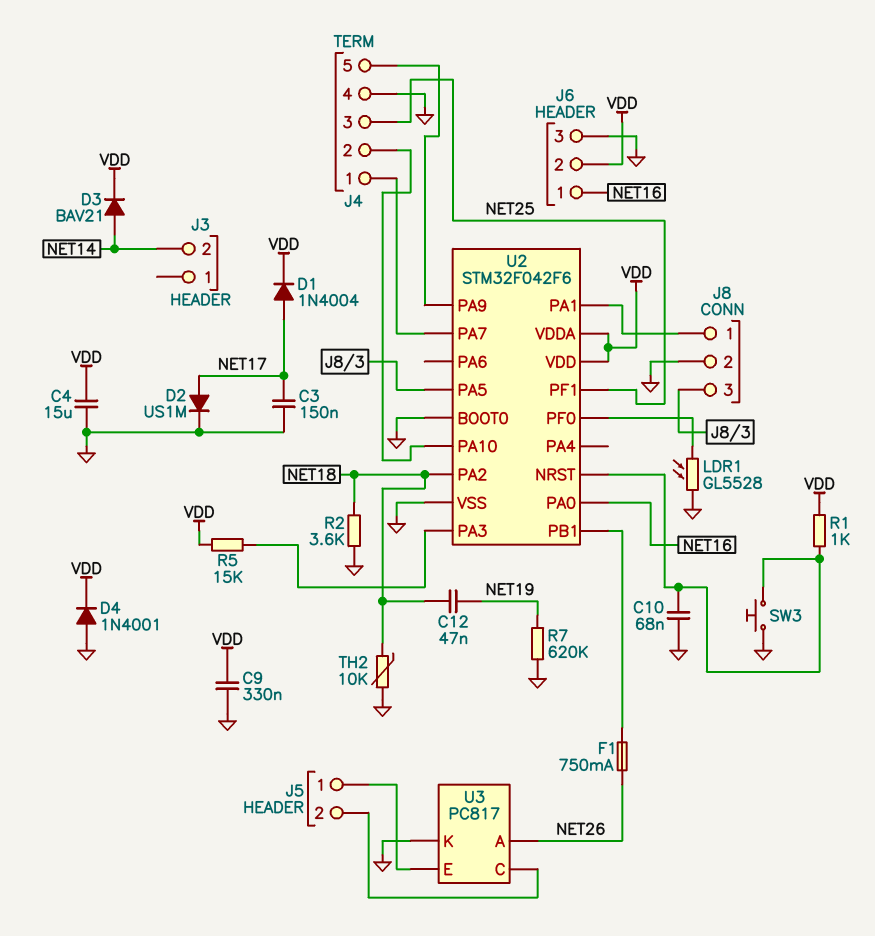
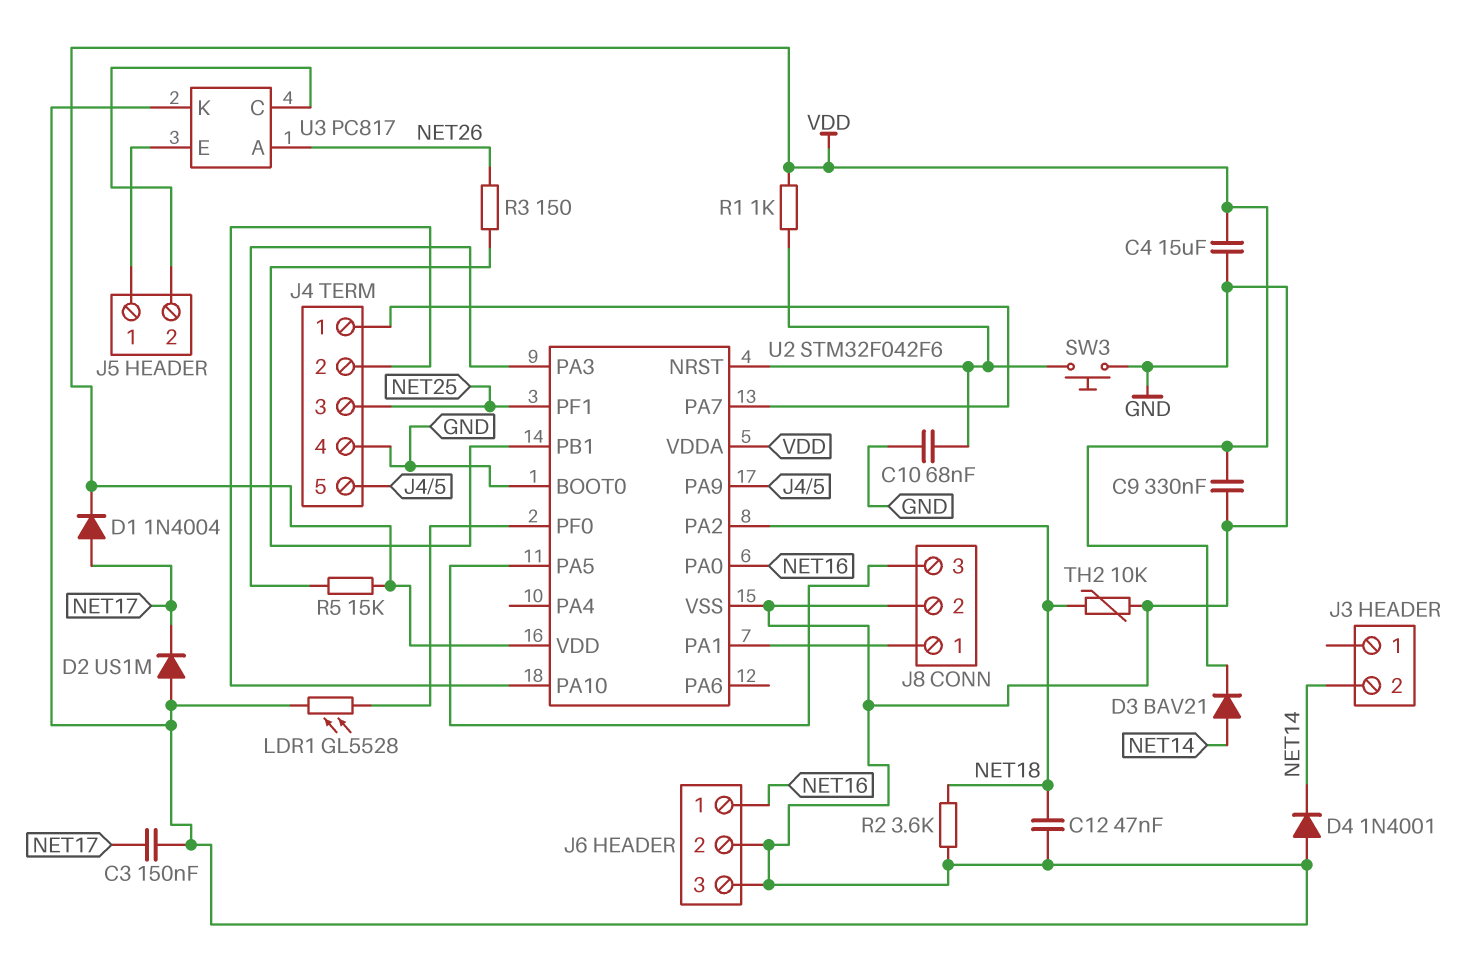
C12: 47nF (NET18, NET19) -> 47nF (GND, NET18)
D2: diode US1M (A NET17, K GND) -> diode US1M (A GND, K NET17)
D4: diode 1N4001 (A GND, K VDD) -> diode 1N4001 (A GND, K NET14)
F1: 750mA (NET26, U2/PB1) -> none
J6 pin 2: VDD -> GND
R3: none -> 150 (NET26, U2/PB1)
R7: 620k (GND, NET19) -> none

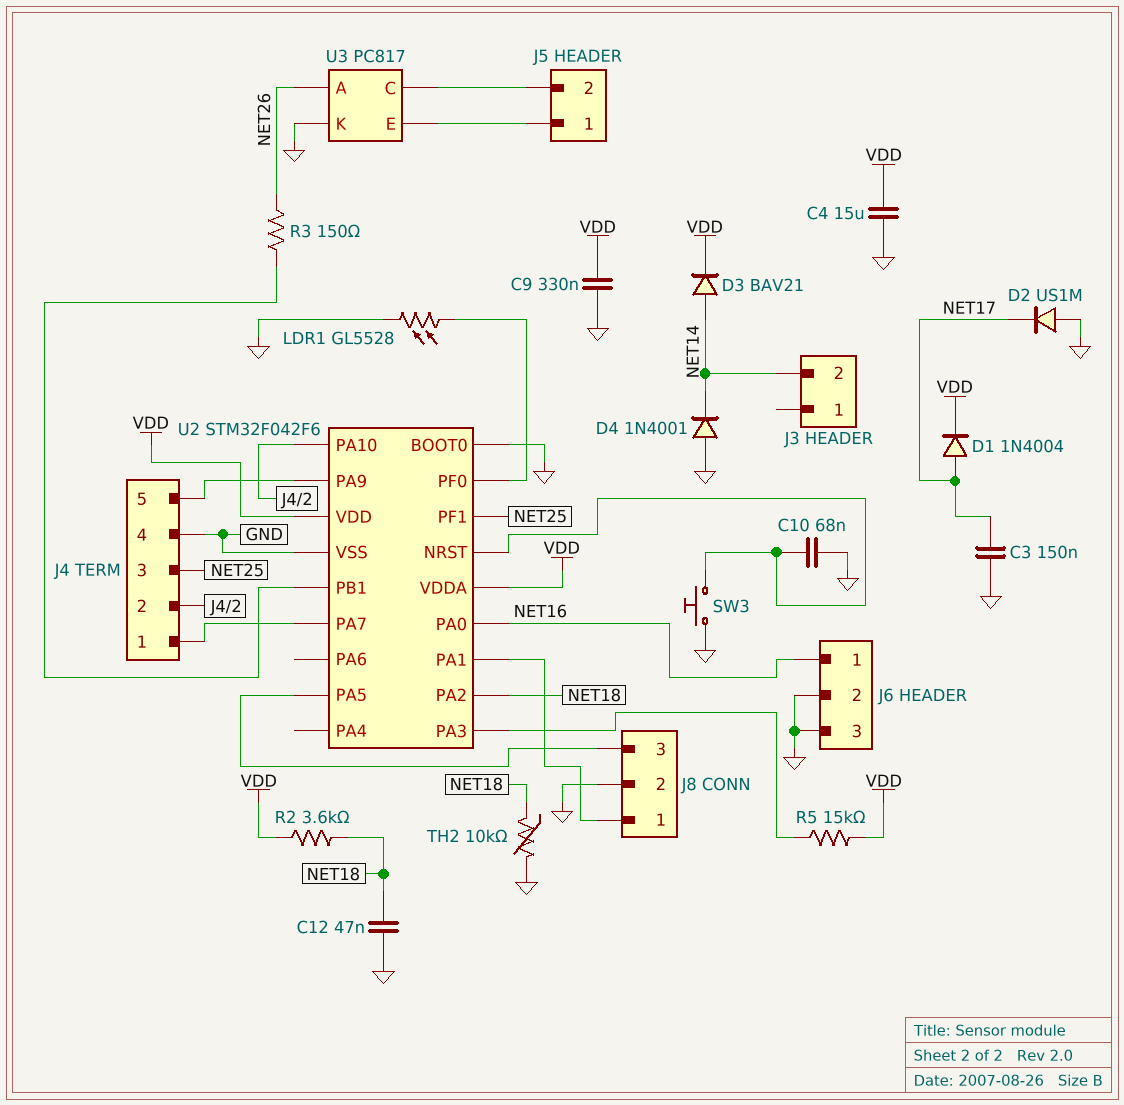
R1: 1k (U2/NRST, VDD) -> none
R2: 3.6k (GND, NET18) -> 3.6k (NET18, VDD)

